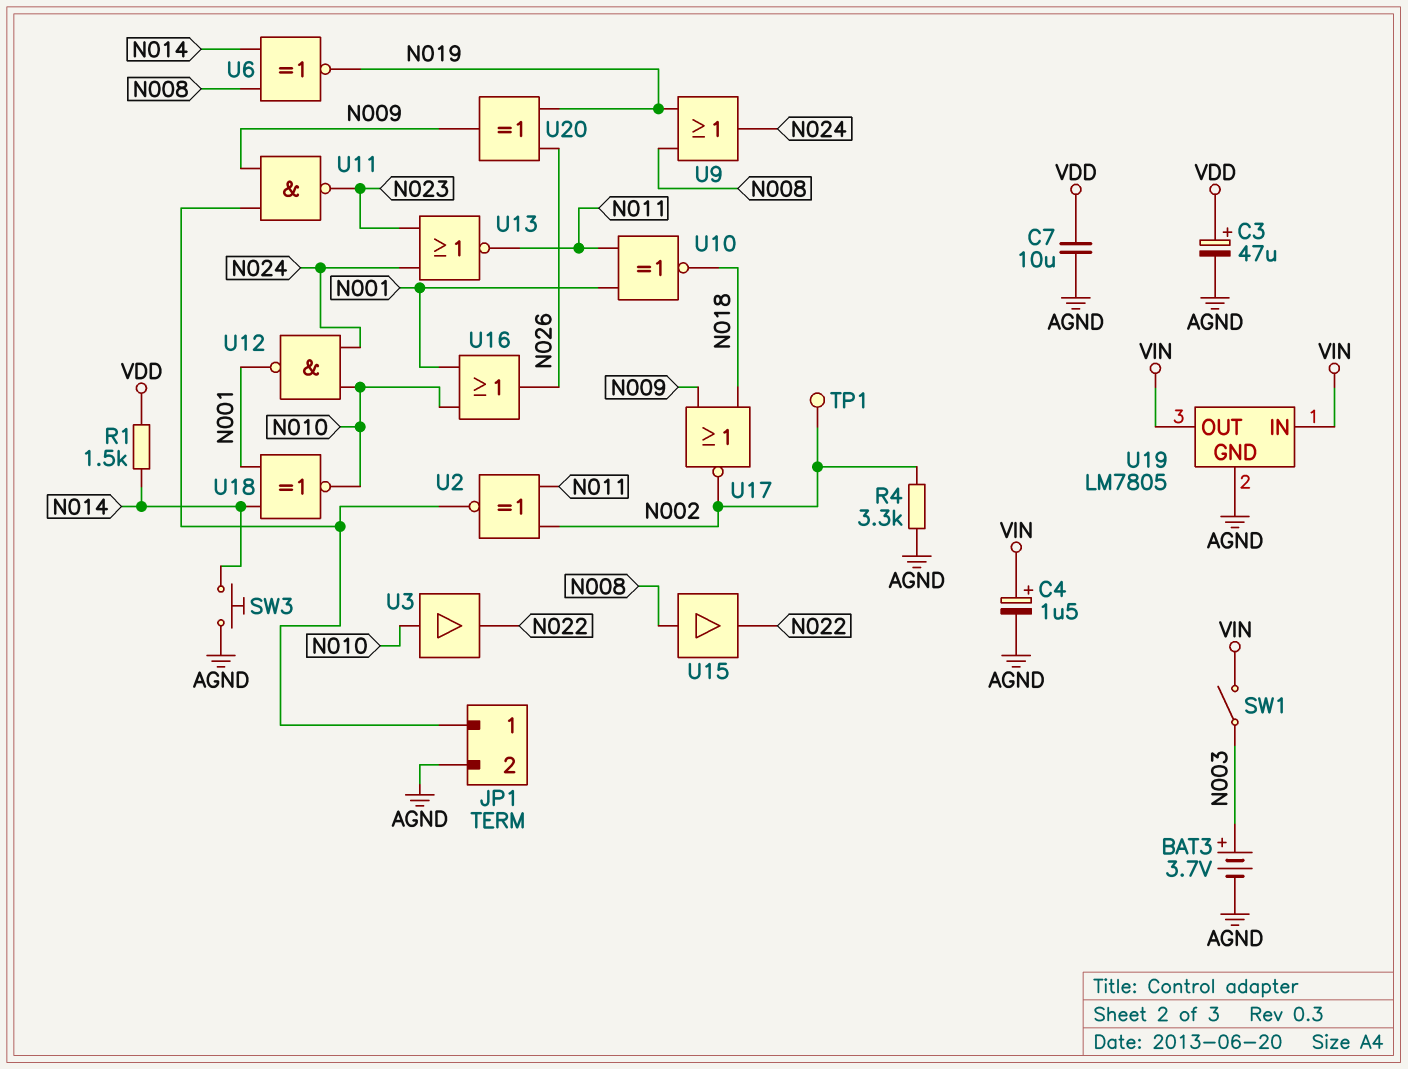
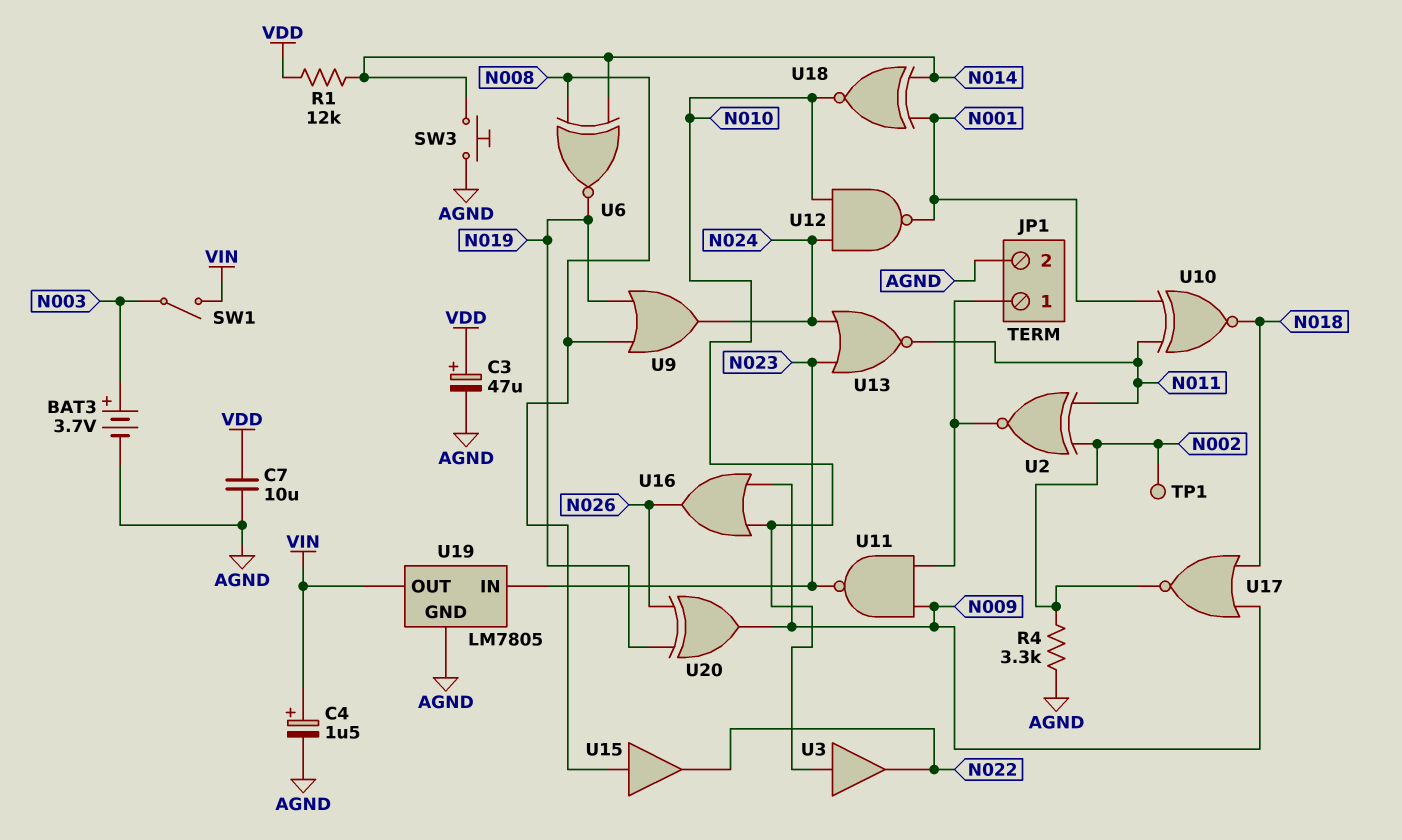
R1: 1.5k (N014, VDD) -> 12k (N014, VDD)
U16: OR (in N001, in N010, out N026) -> OR (in N009, in N010, out N026)
U19 pin IN: VIN -> N023

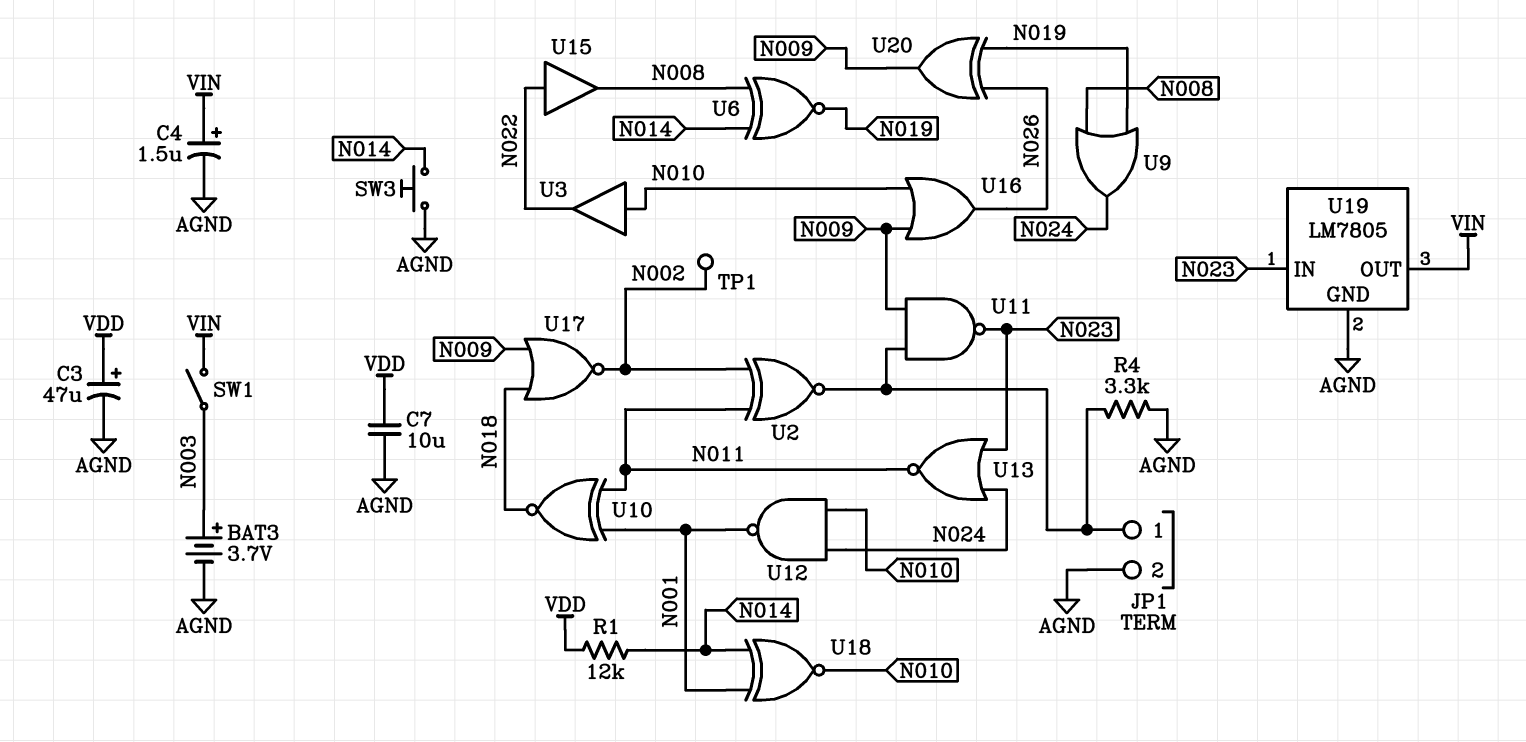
R4: 3.3k (AGND, N002) -> 3.3k (AGND, JP1/1)
U15: buffer (in N008, out N022) -> buffer (in N022, out N008)

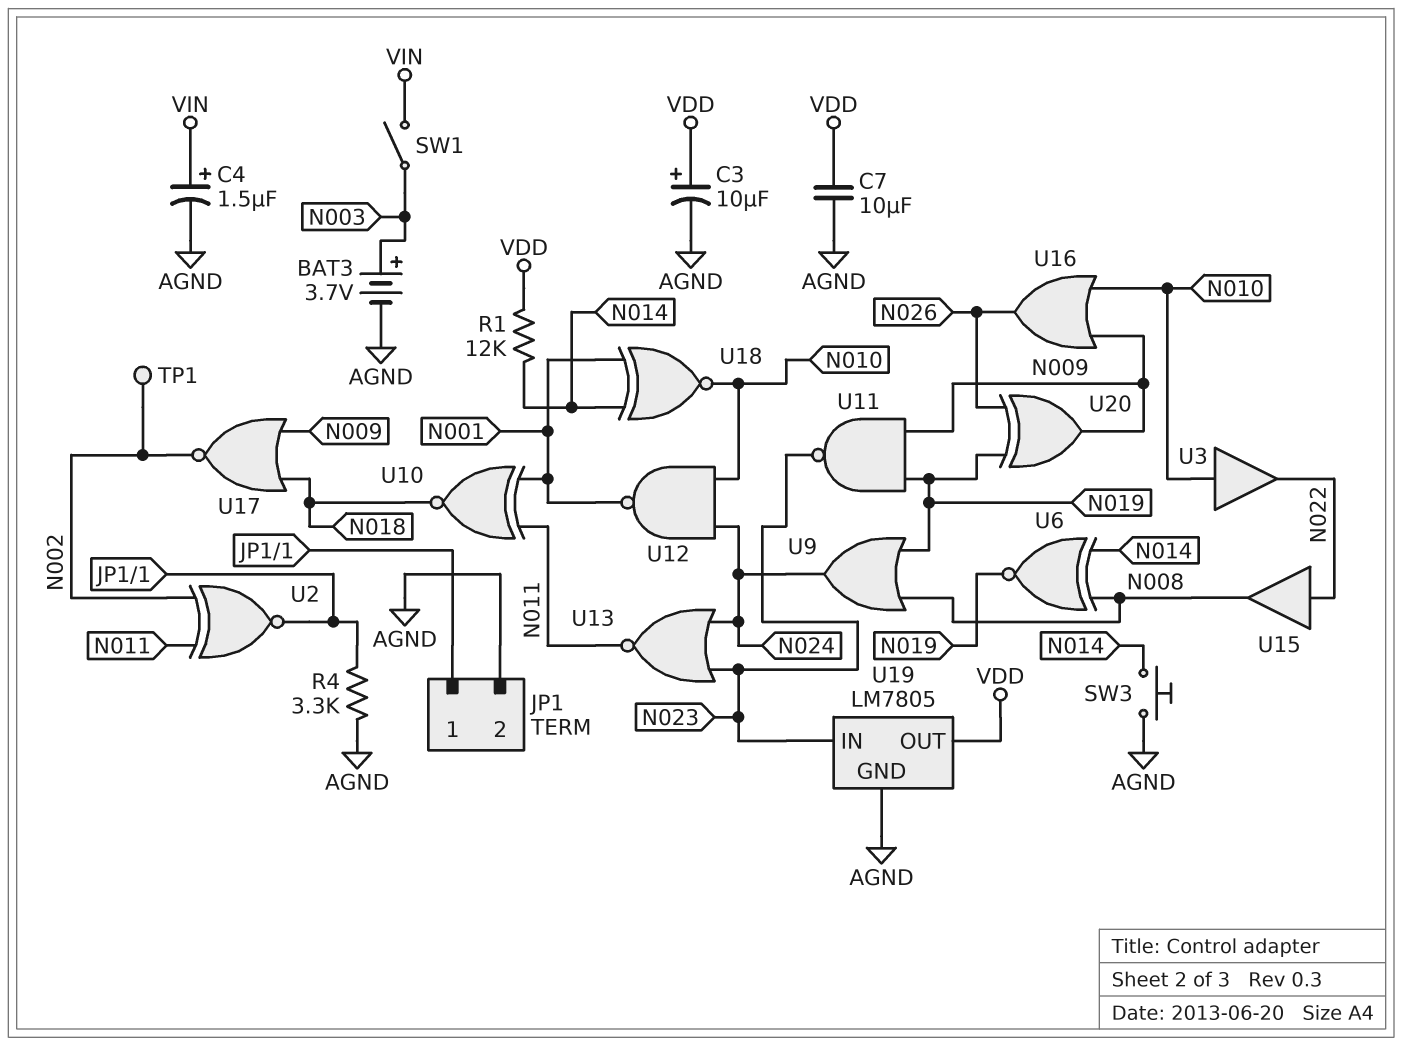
C3: 47uF (plus VDD, minus AGND) -> 10uF (plus VDD, minus AGND)
U11: NAND (in JP1/1, in N009, out N023) -> NAND (in N009, in N019, out N023)
U19 pin OUT: VIN -> VDD

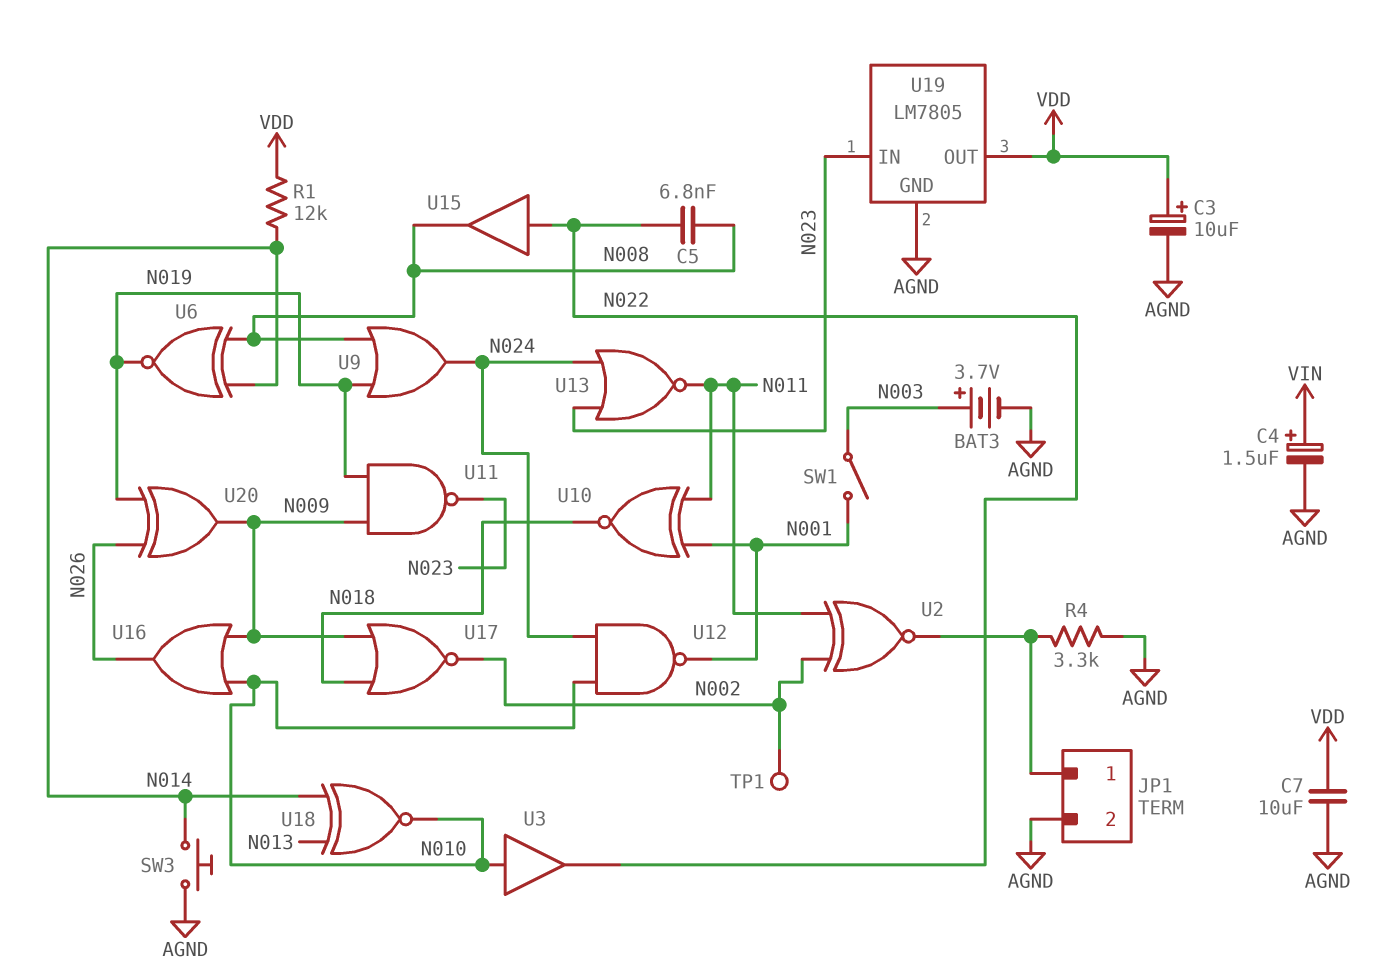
C5: none -> 6.8nF (N008, N022)
SW1: switch (N003, VIN) -> switch (N001, N003)
U18: XNOR (in N001, in N014, out N010) -> XNOR (in N013, in N014, out N010)

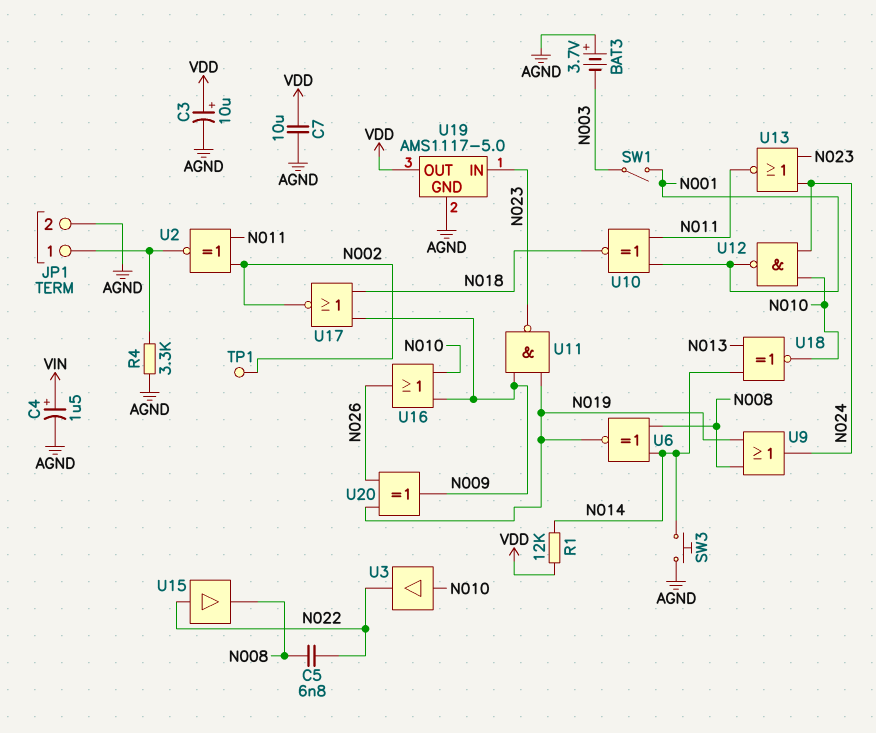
BAT3: 3.7V (plus N003, minus AGND) -> 3.7V (plus AGND, minus N003)
U19: LM7805 -> AMS1117-5.0

